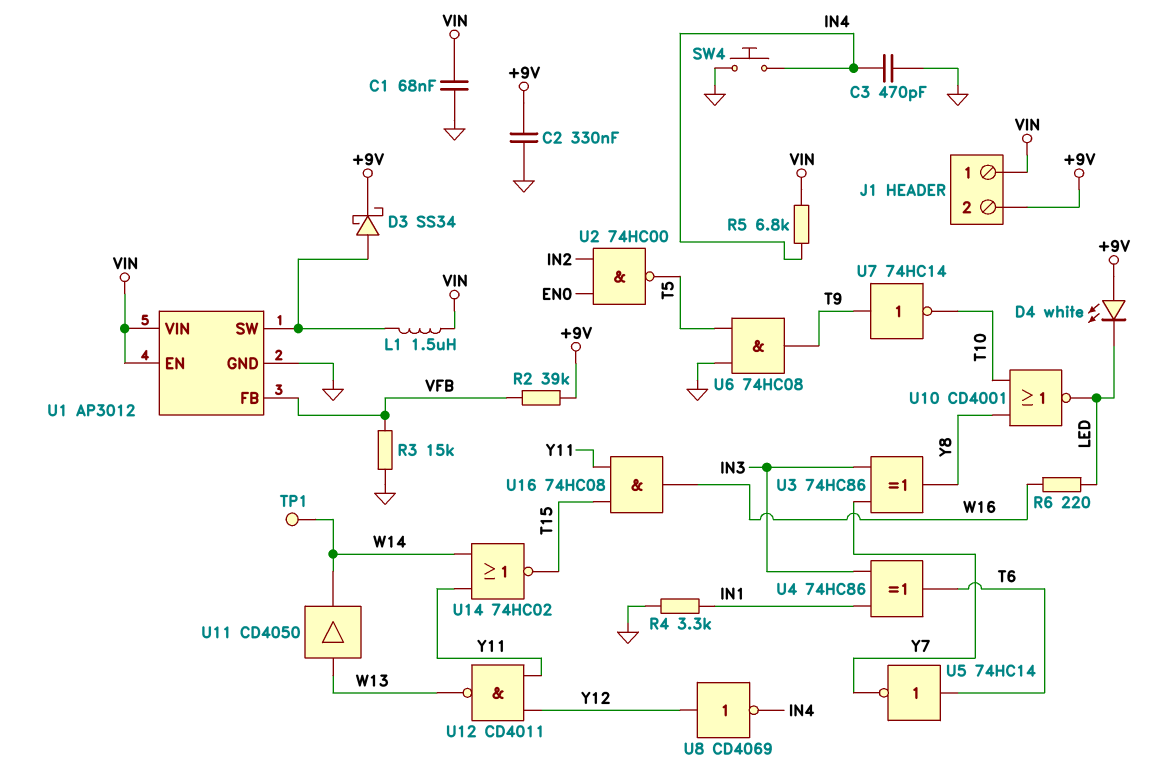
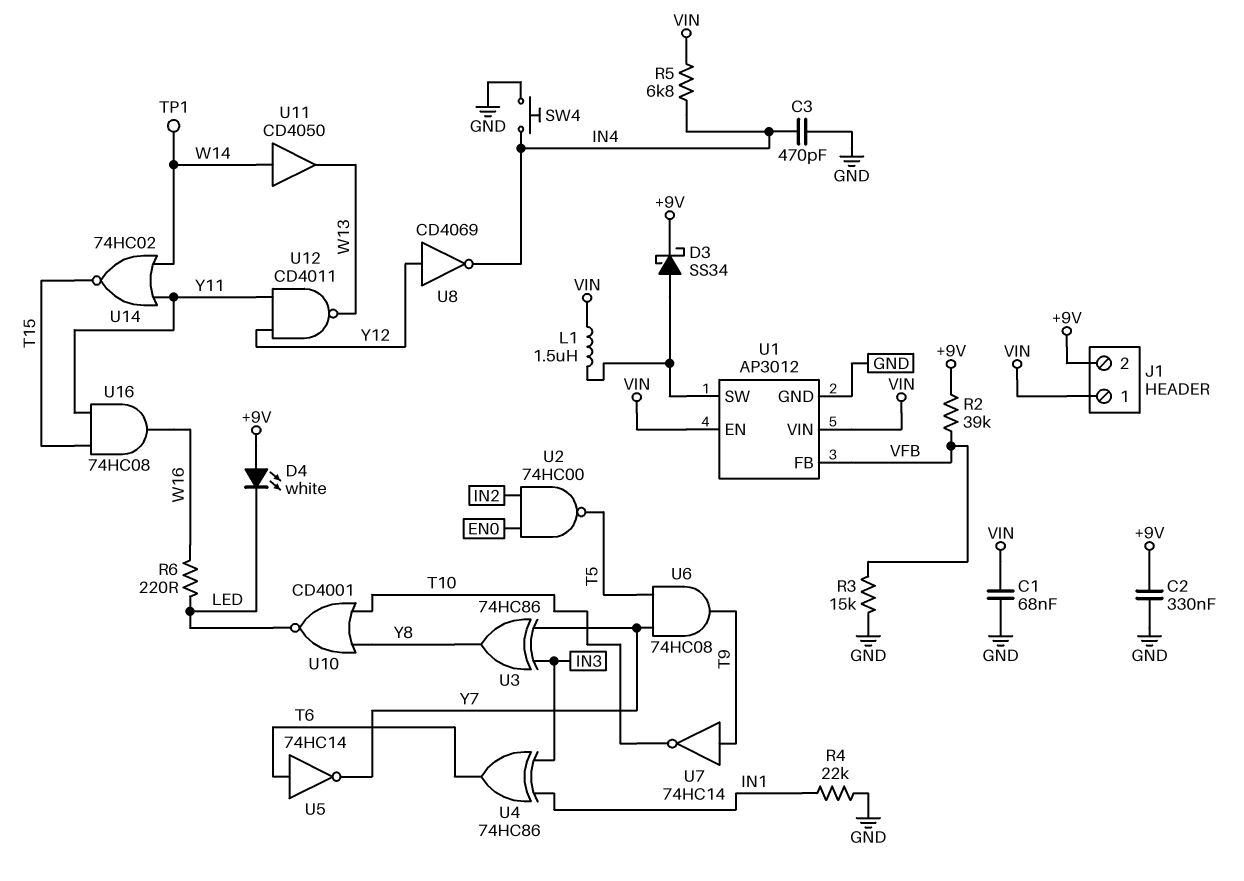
R4: 3.3k (GND, IN1) -> 22k (GND, IN1)
U6: AND 74HC08 (in GND, in T5, out T9) -> AND 74HC08 (in T5, in Y7, out T9)
U11: buffer CD4050 (in W13, out W14) -> buffer CD4050 (in W14, out W13)

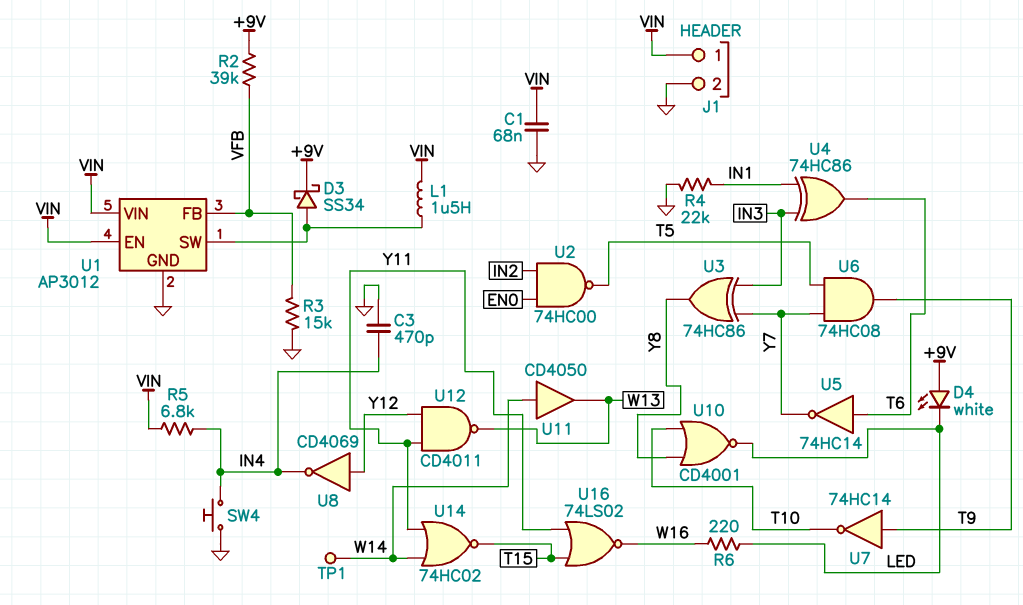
C2: 330nF (+9V, GND) -> none
J1 pin 2: +9V -> GND
U16: AND 74HC08 (in T15, in Y11, out W16) -> NOR 74LS02 (in T15, in Y11, out W16)

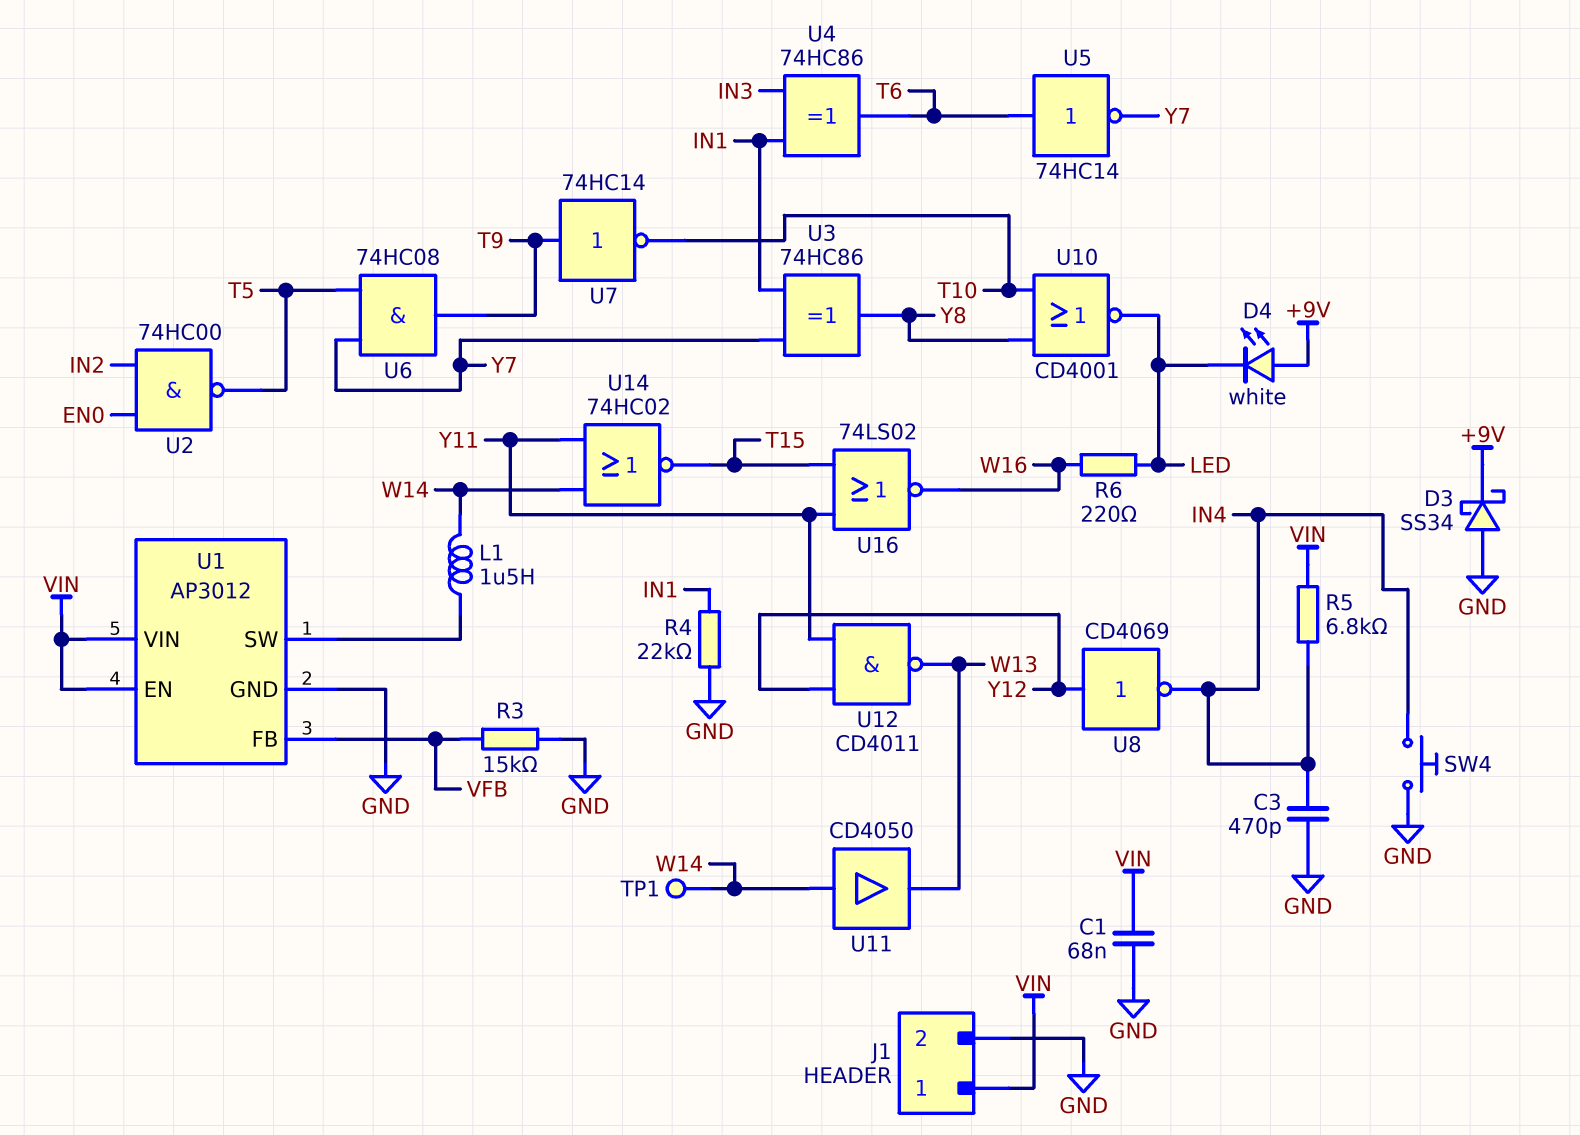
D3: schottky SS34 (A U1/SW, K +9V) -> schottky SS34 (A GND, K +9V)
L1: 1.5uH (U1/SW, VIN) -> 1.5uH (U1/SW, W14)
R2: 39k (+9V, VFB) -> none
U3: XOR 74HC86 (in IN3, in Y7, out Y8) -> XOR 74HC86 (in IN1, in Y7, out Y8)

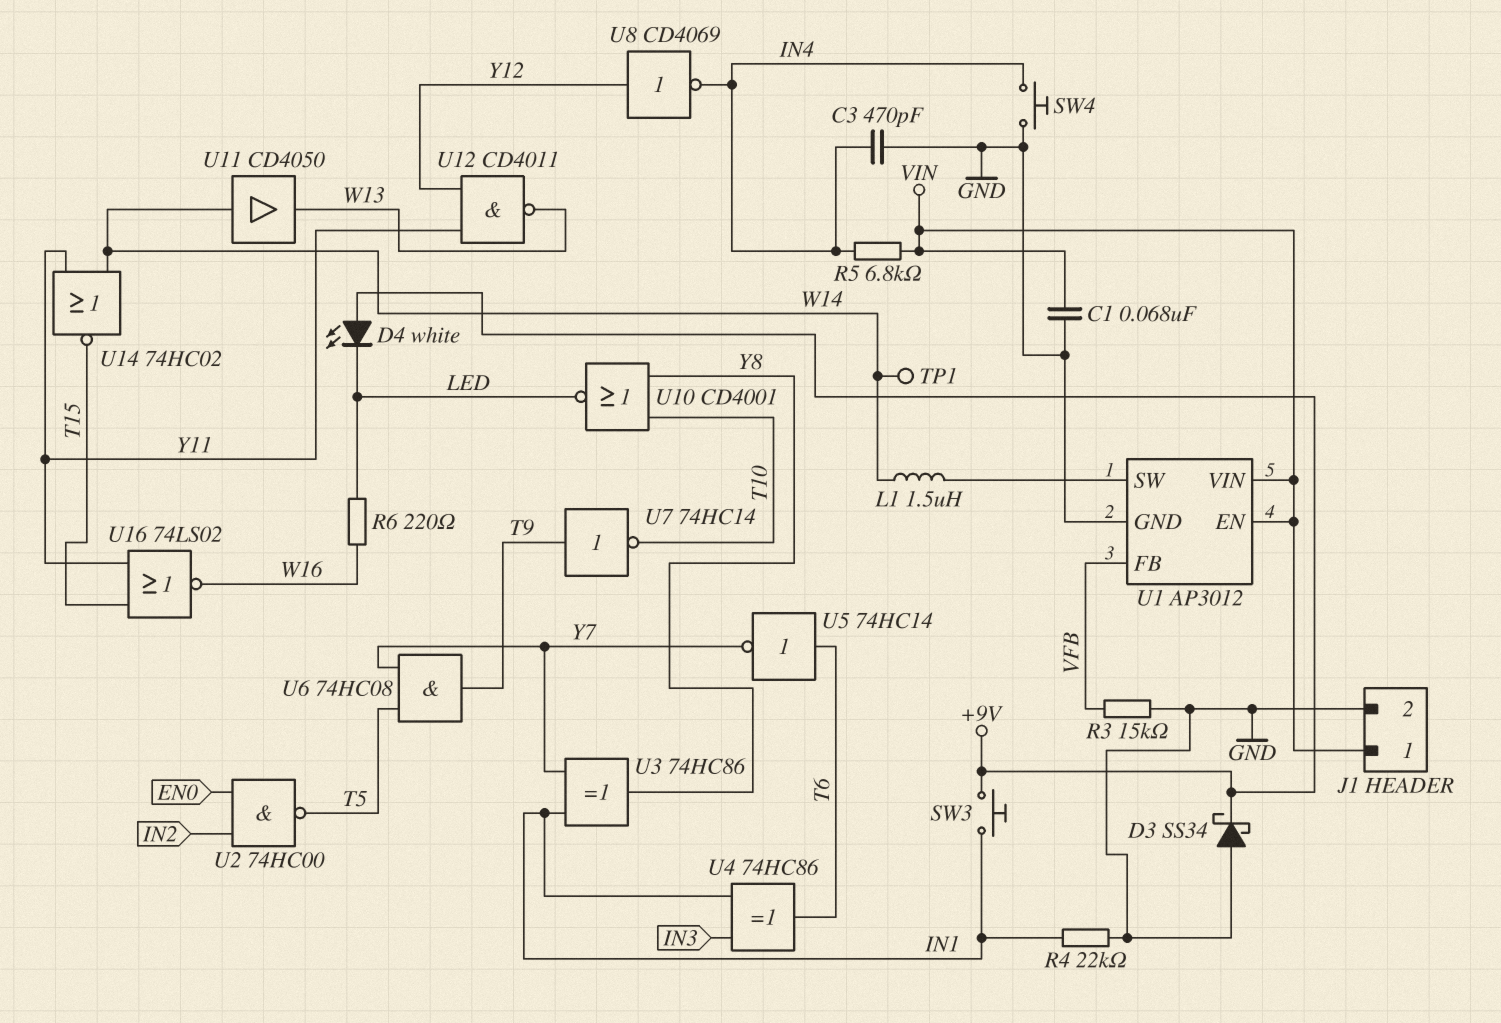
SW3: none -> button (+9V, IN1)

